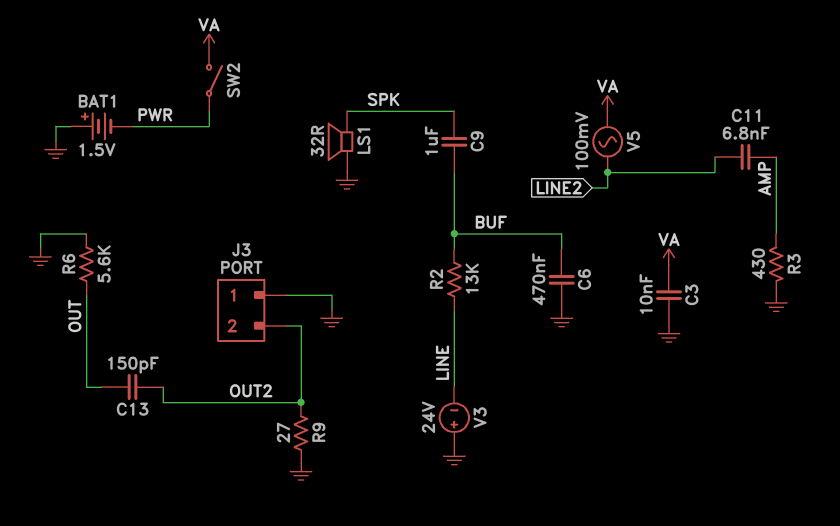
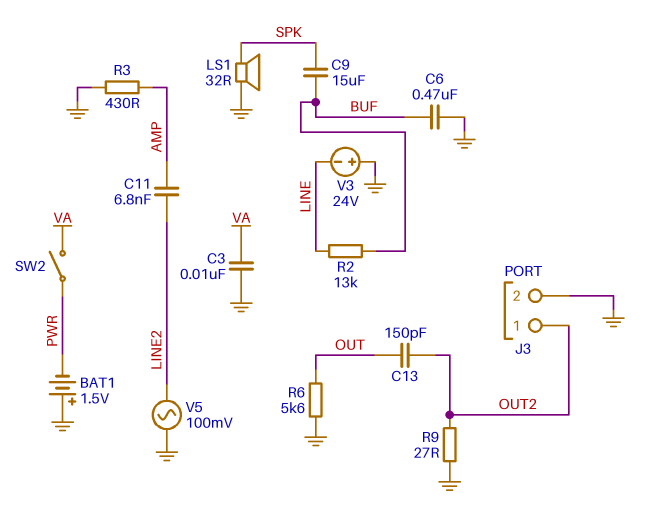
C9: 1uF (BUF, SPK) -> 15uF (BUF, SPK)
J3 pin 1: GND -> OUT2
J3 pin 2: OUT2 -> GND
V5: AC 100mV (LINE2, VA) -> AC 100mV (GND, LINE2)

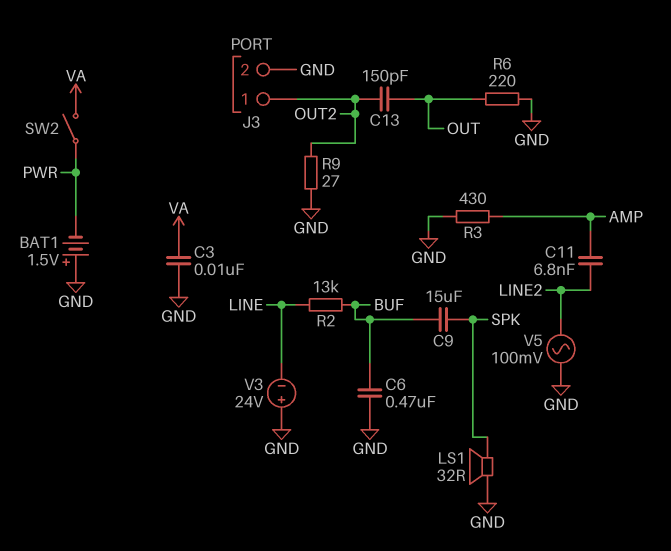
R6: 5.6k (GND, OUT) -> 220 (GND, OUT)

